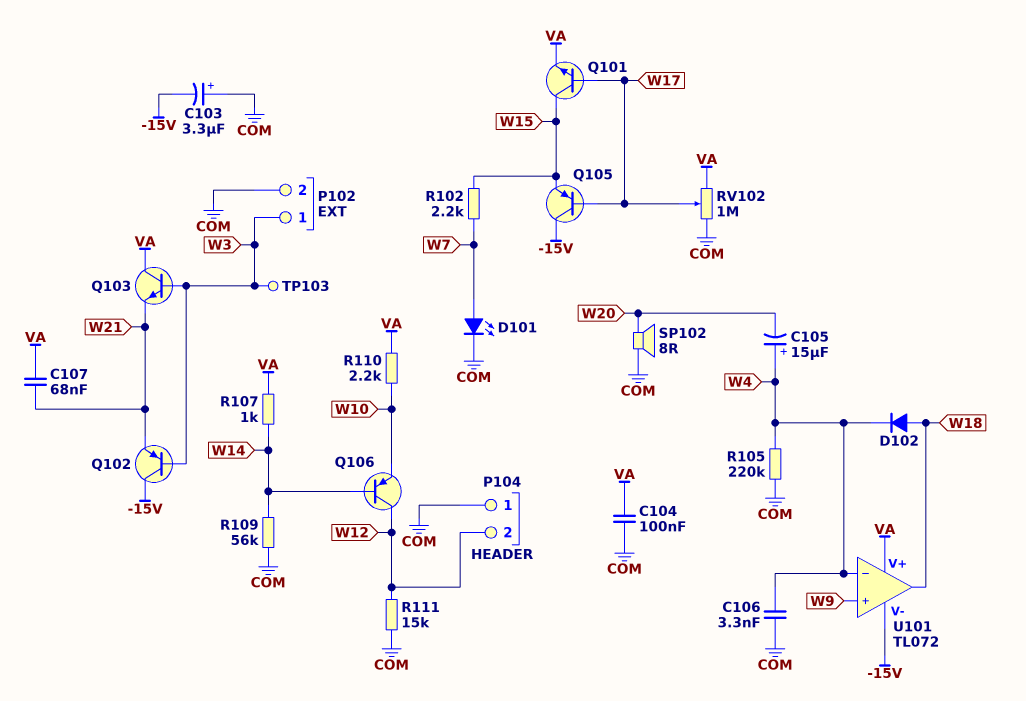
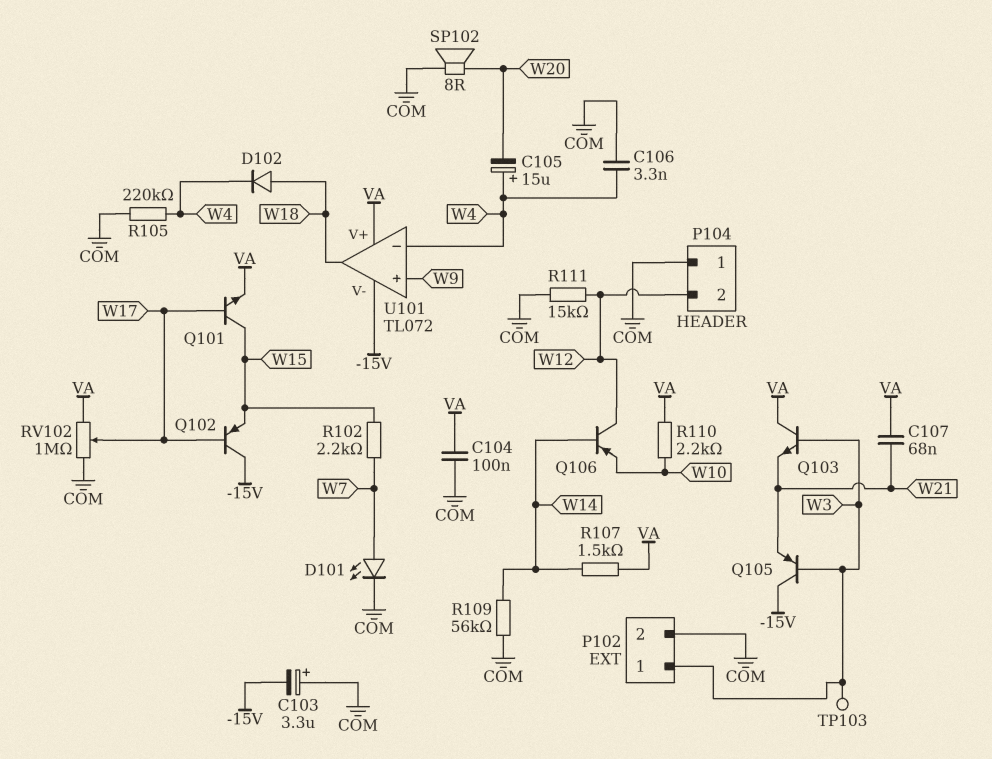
Q102: PNP (B W3, C -15V, E W21) -> PNP (B W17, C -15V, E W15)
Q105: PNP (B W17, C -15V, E W15) -> PNP (B W3, C -15V, E W21)
R107: 1k (VA, W14) -> 1.5k (VA, W14)

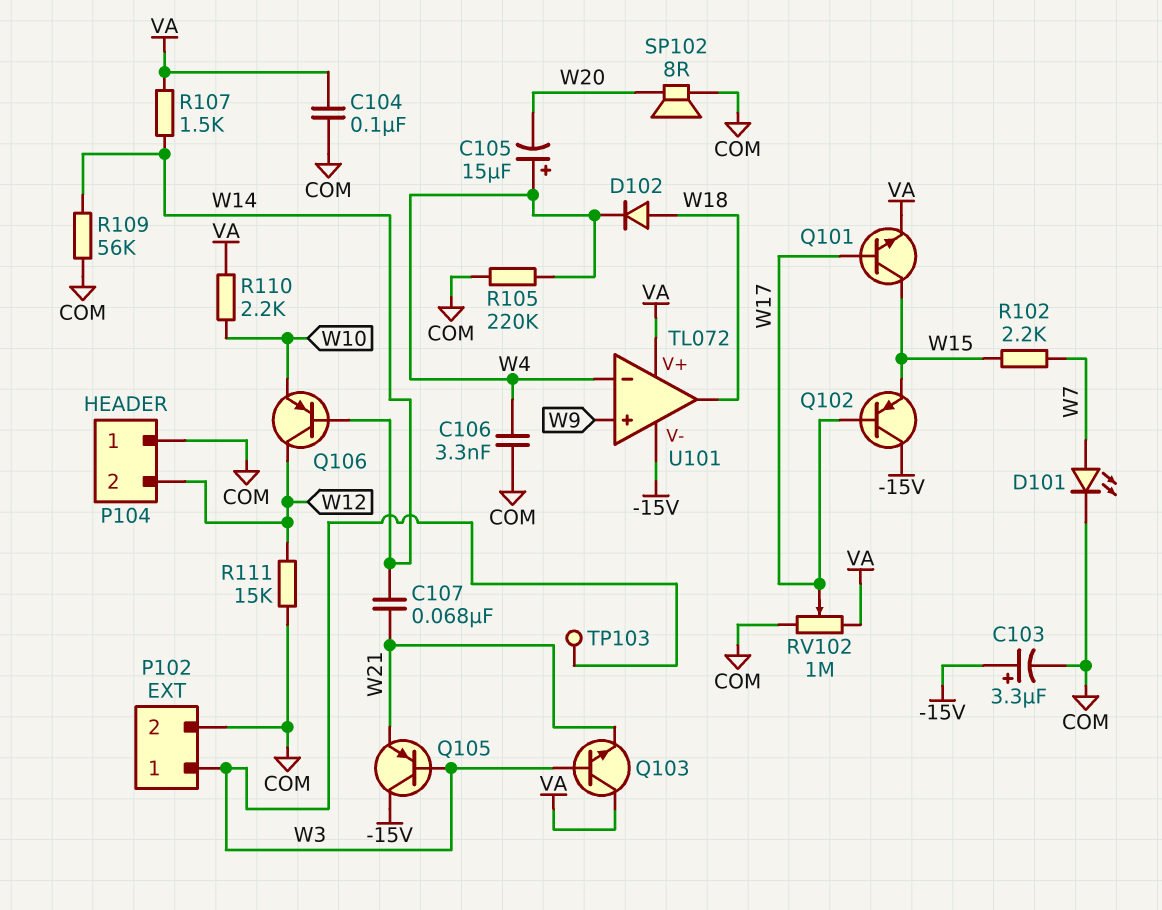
C103: 3.3uF (plus COM, minus -15V) -> 3.3uF (plus -15V, minus COM)
C107: 68nF (VA, W21) -> 68nF (W14, W21)

